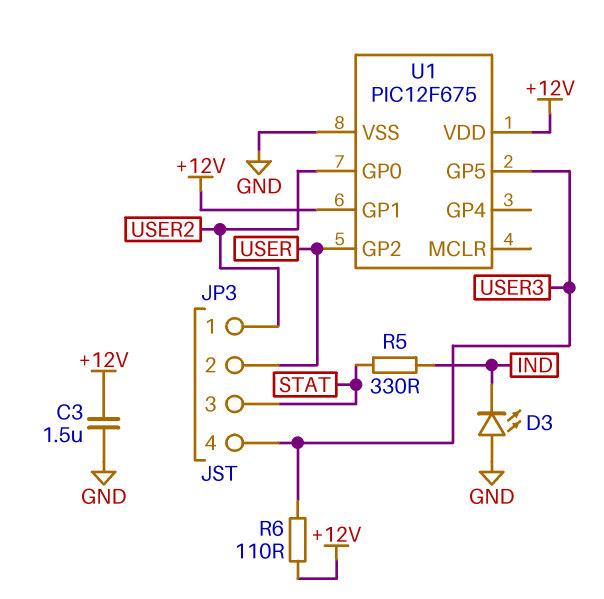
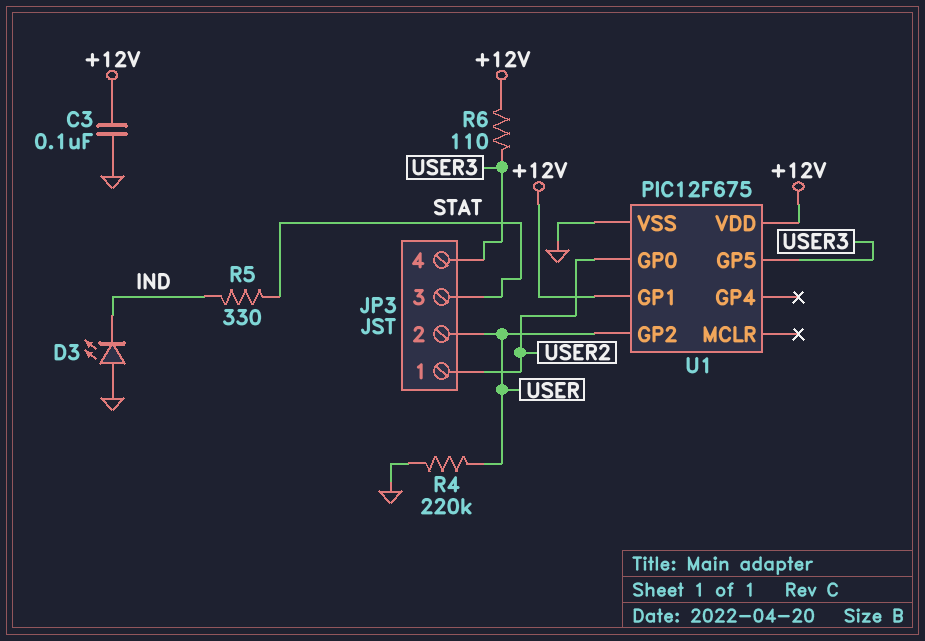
C3: 1.5uF (+12V, GND) -> 100nF (+12V, GND)
R4: none -> 220k (GND, USER)

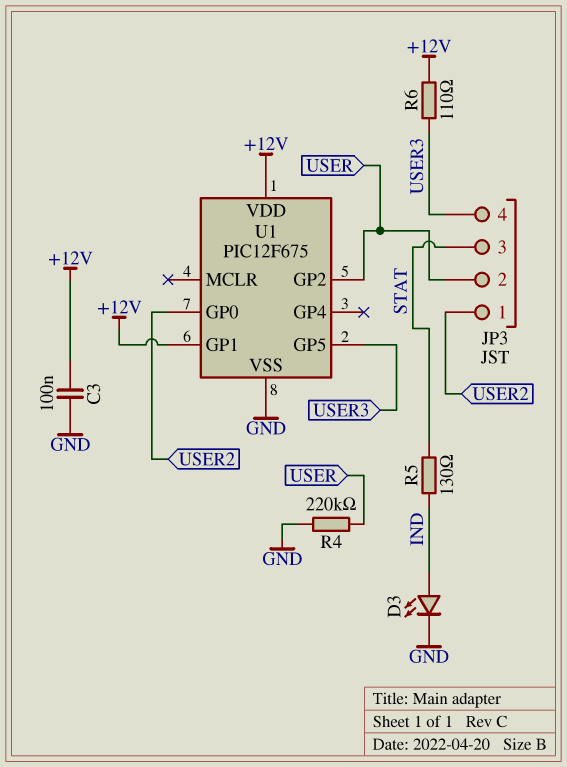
D3: LED (A GND, K IND) -> LED (A IND, K GND)
R5: 330 (IND, STAT) -> 130 (IND, STAT)

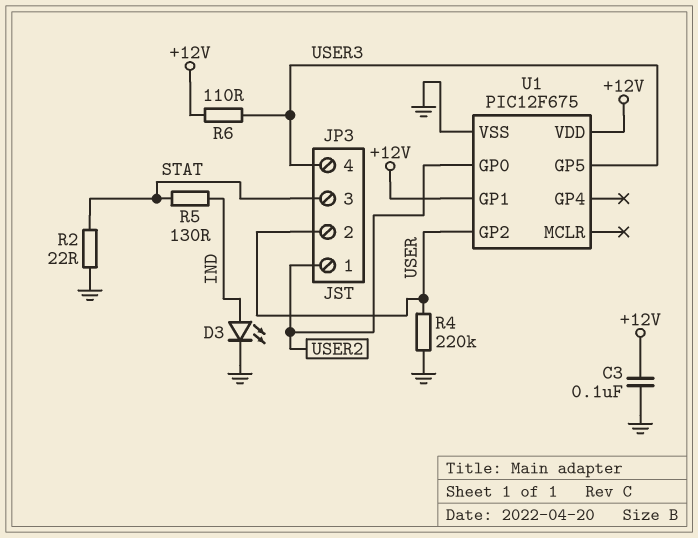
R2: none -> 22 (GND, STAT)

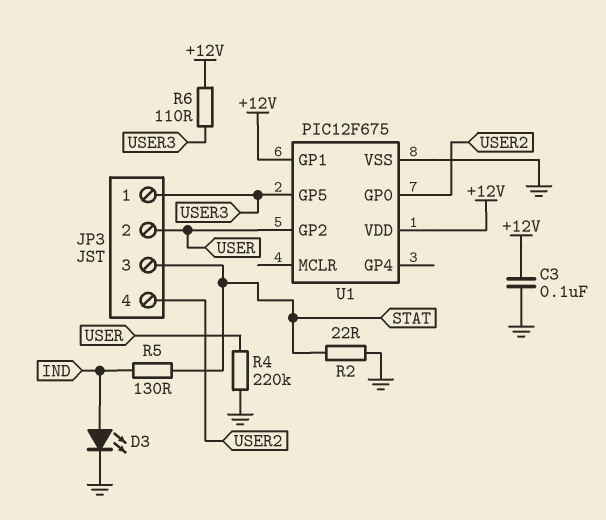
JP3 pin 1: USER2 -> USER3
JP3 pin 4: USER3 -> USER2

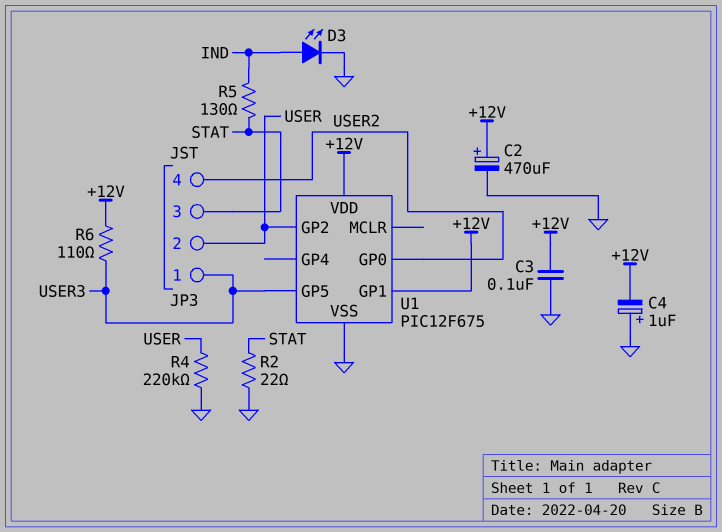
C2: none -> 470uF (plus +12V, minus GND)
C4: none -> 1uF (plus GND, minus +12V)

